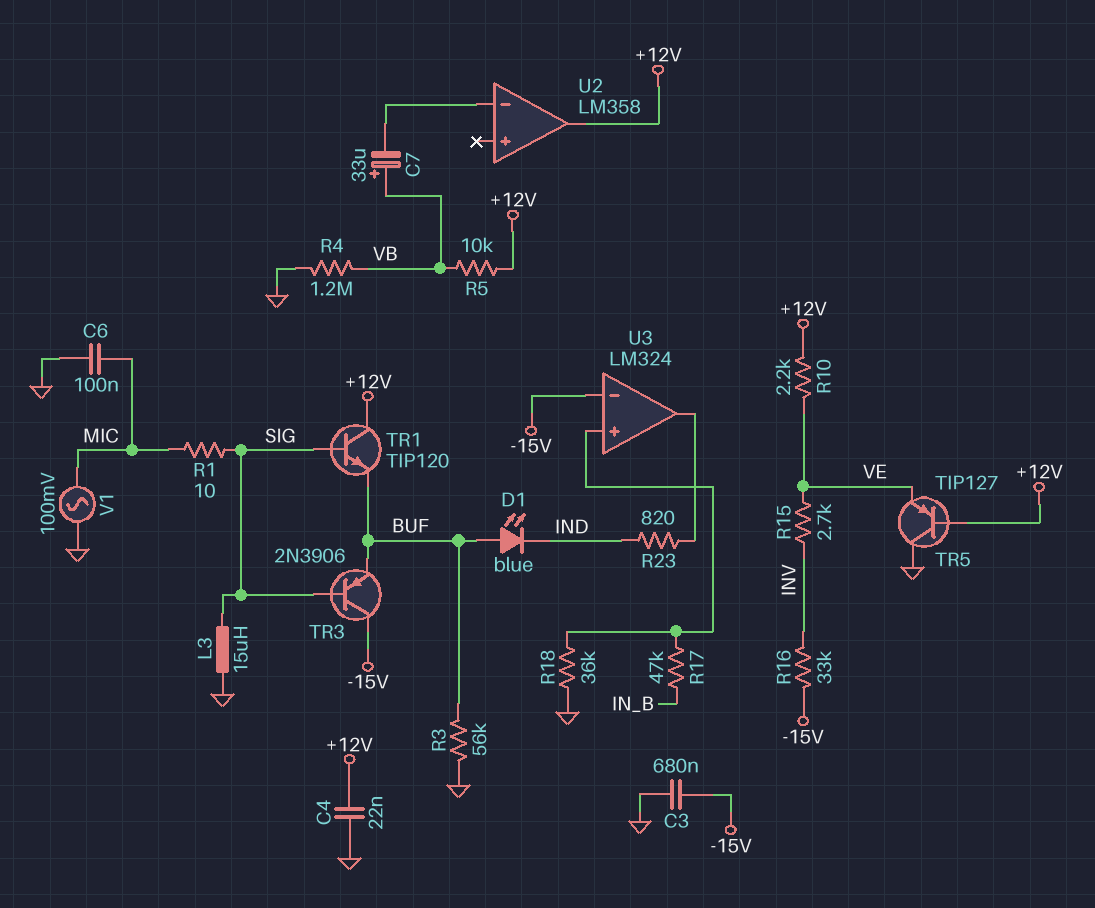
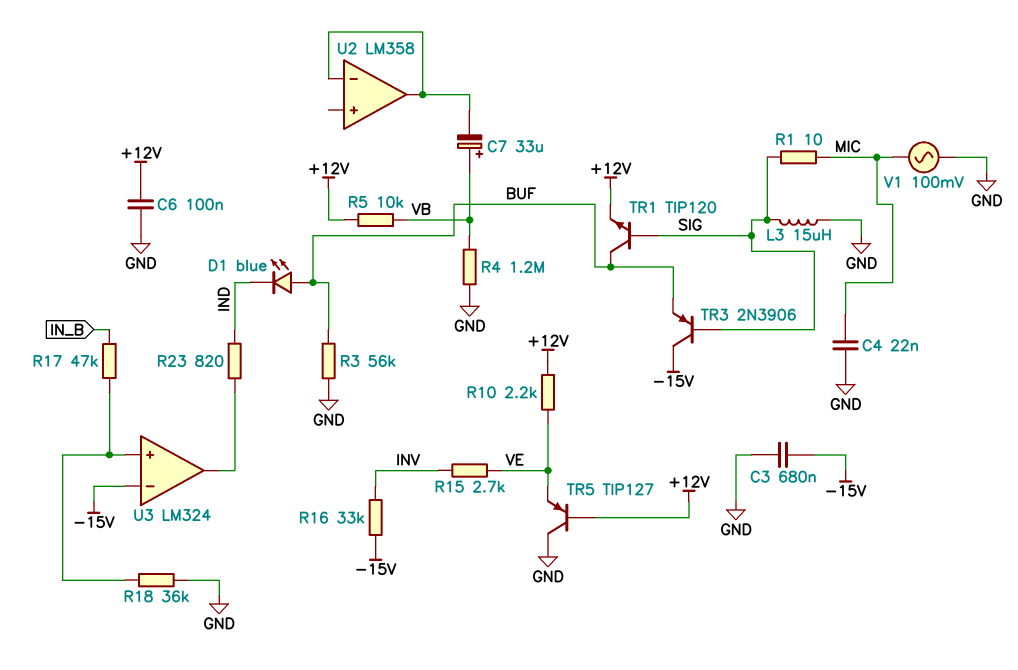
C4: 22nF (+12V, GND) -> 22nF (GND, MIC)
C6: 100nF (GND, MIC) -> 100nF (+12V, GND)
TR1: NPN TIP120 (B SIG, C +12V, E BUF) -> NPN TIP120 (B SIG, C BUF, E +12V)
U2 pin out: +12V -> U2/in-

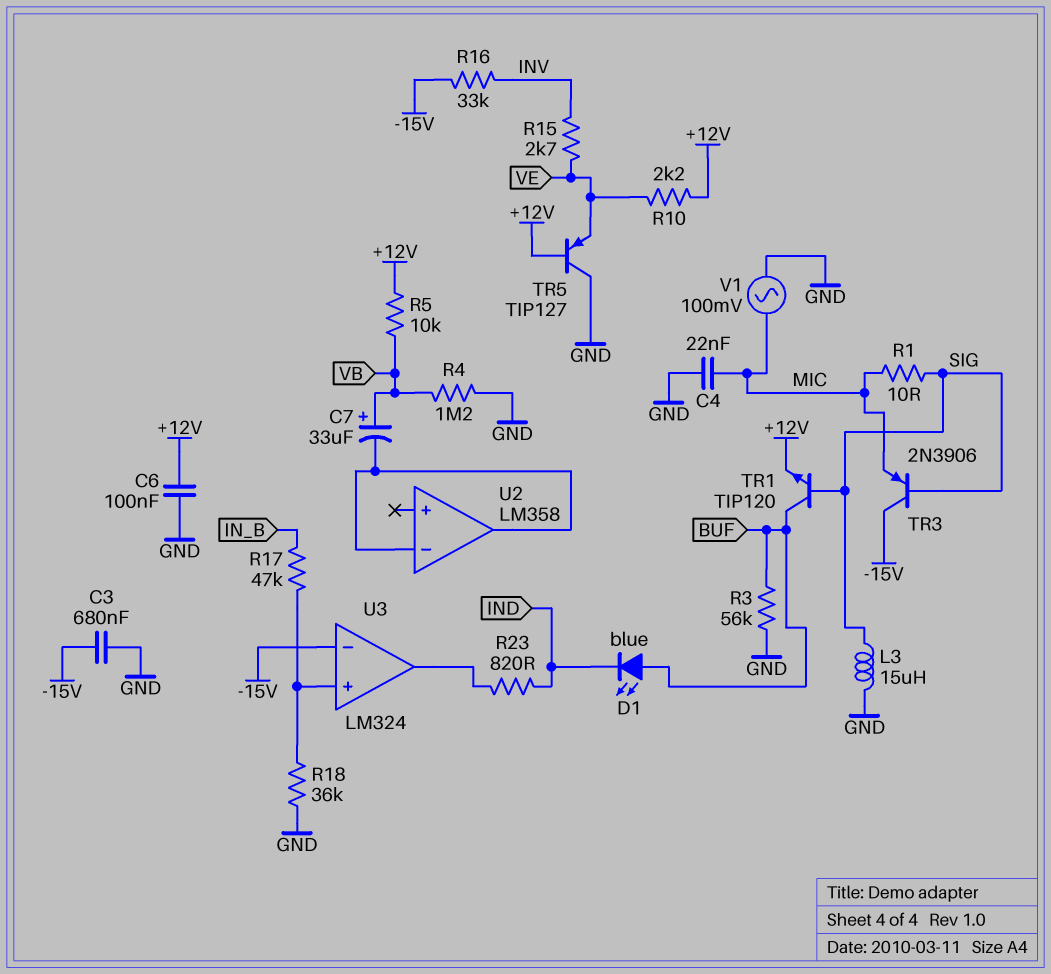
TR3: PNP 2N3906 (B SIG, C -15V, E BUF) -> PNP 2N3906 (B SIG, C -15V, E MIC)

